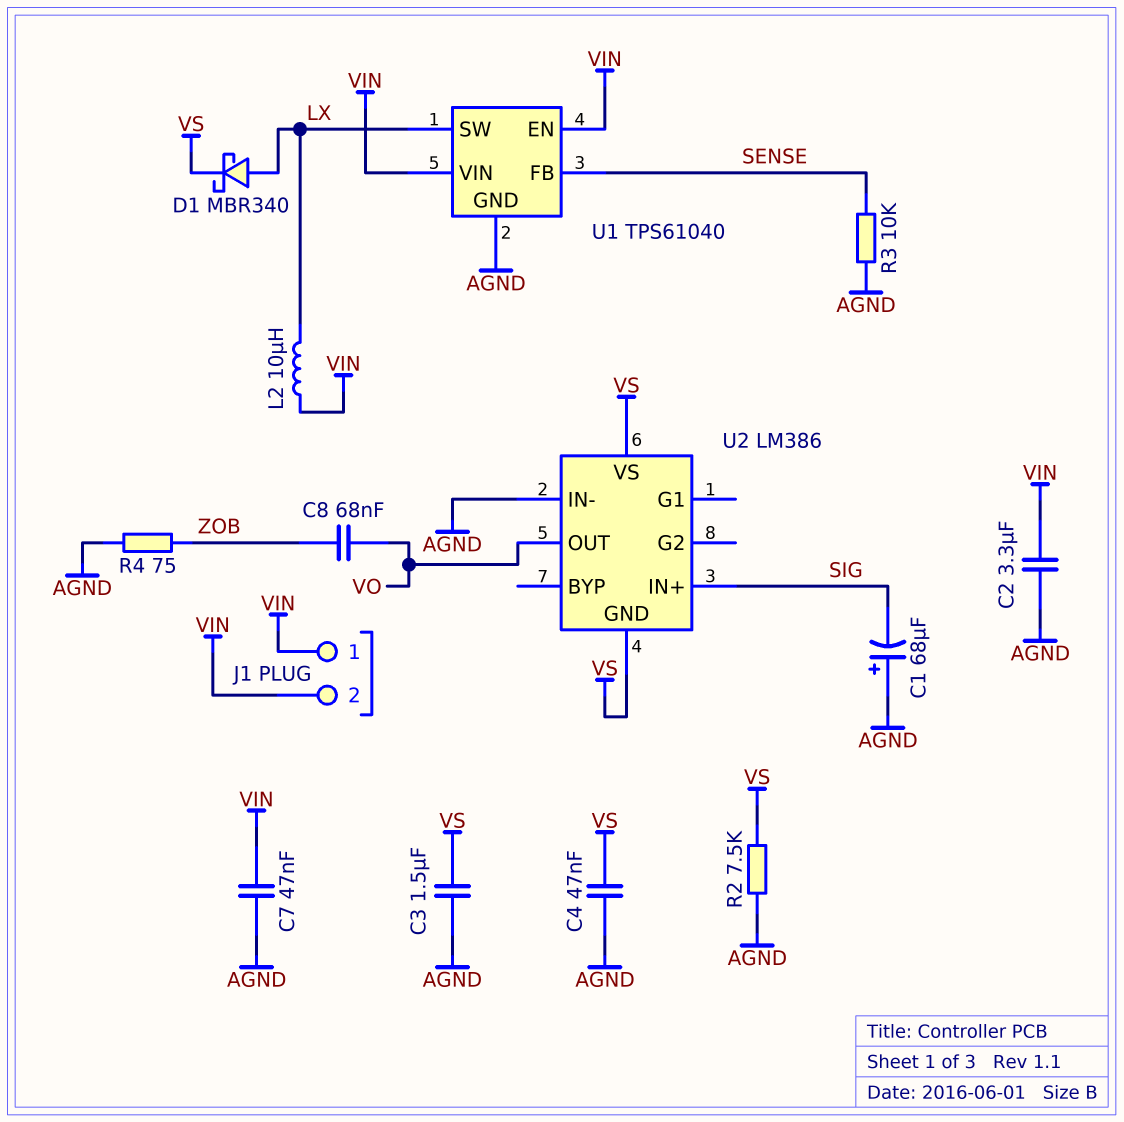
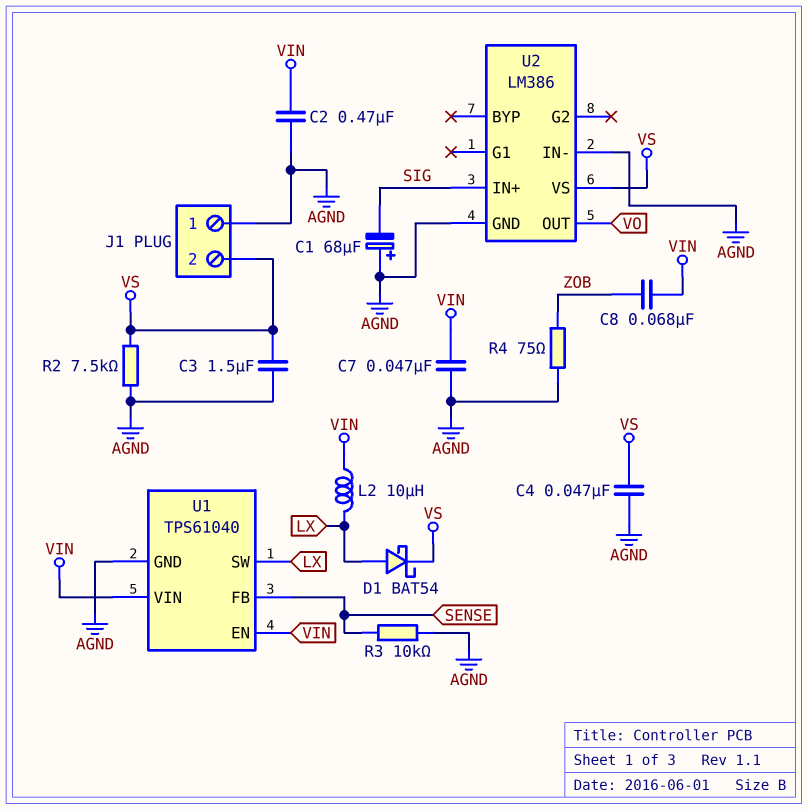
C2: 3.3uF (AGND, VIN) -> 470nF (AGND, VIN)
C8: 68nF (VO, ZOB) -> 68nF (VIN, ZOB)
D1: schottky MBR340 (A LX, K VS) -> schottky BAT54 (A LX, K VS)
J1 pin 1: VIN -> AGND
J1 pin 2: VIN -> VS
U2 pin GND: VS -> AGND

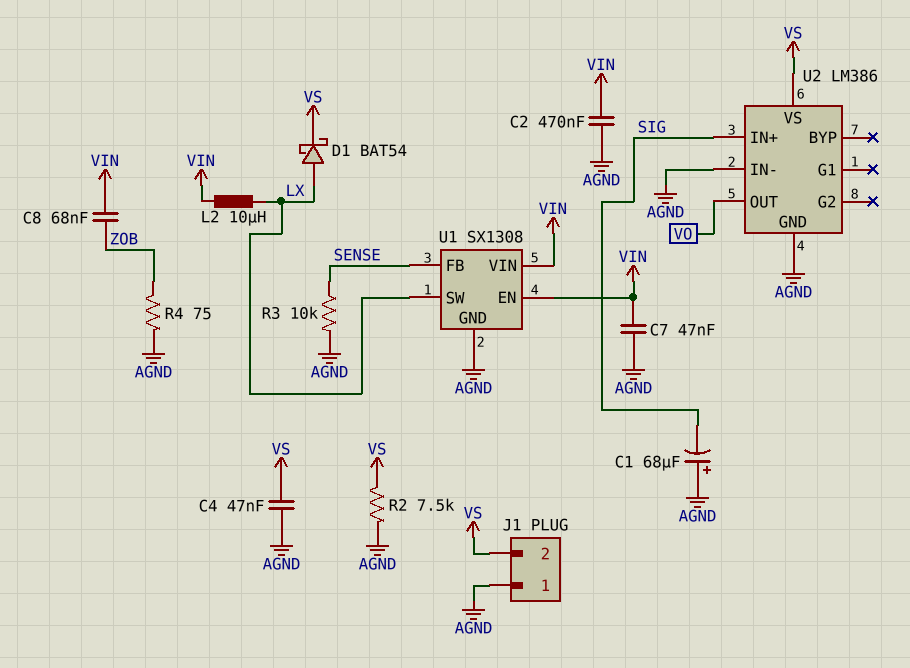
C3: 1.5uF (AGND, VS) -> none
U1: TPS61040 -> SX1308

